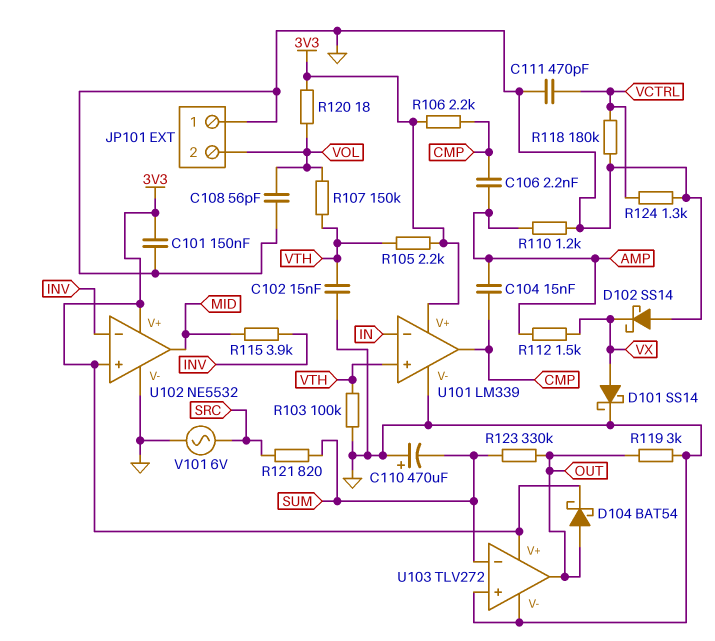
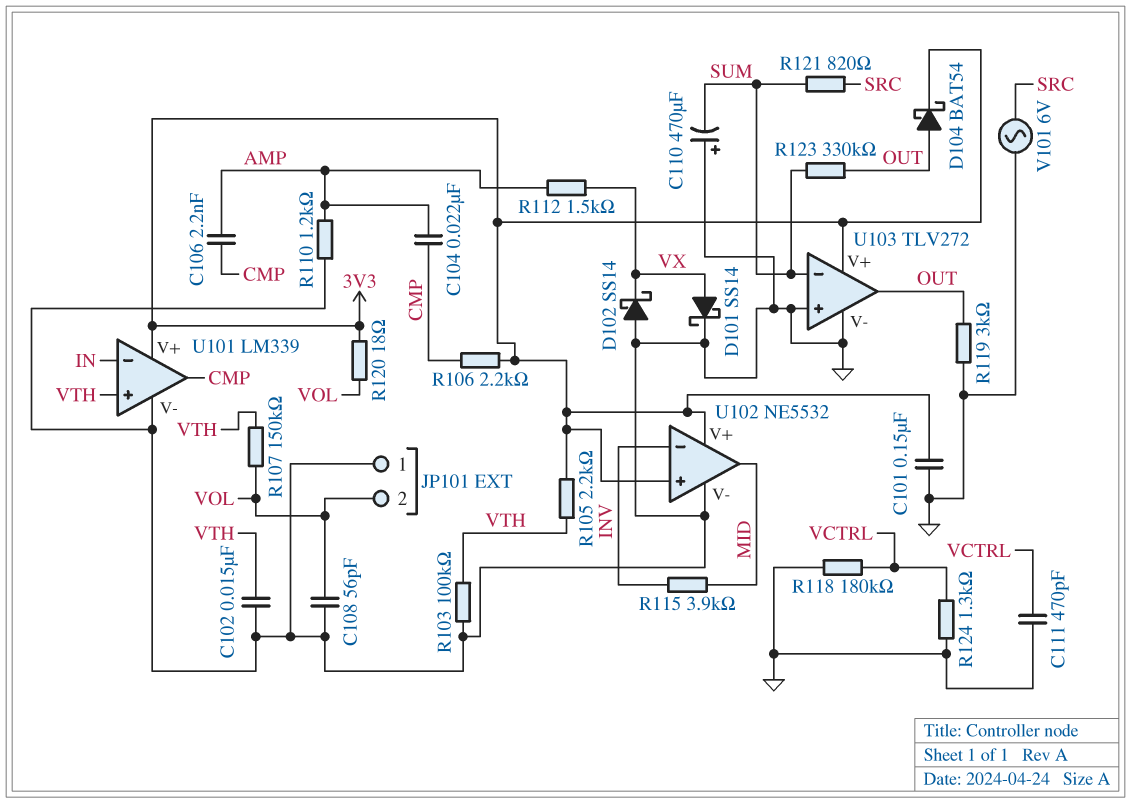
C104: 15nF (AMP, CMP) -> 22nF (AMP, CMP)

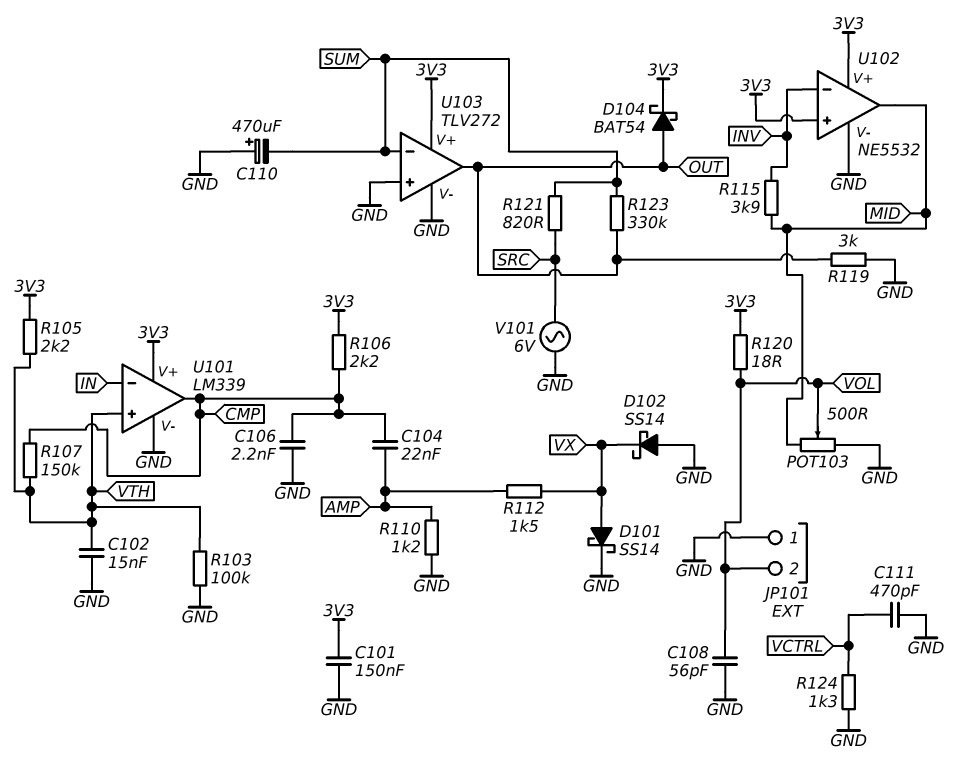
C106: 2.2nF (AMP, CMP) -> 2.2nF (CMP, GND)
POT103: none -> 500 (GND, MID, wiper VOL)
R107: 150k (VOL, VTH) -> 150k (CMP, VTH)
R118: 180k (GND, VCTRL) -> none

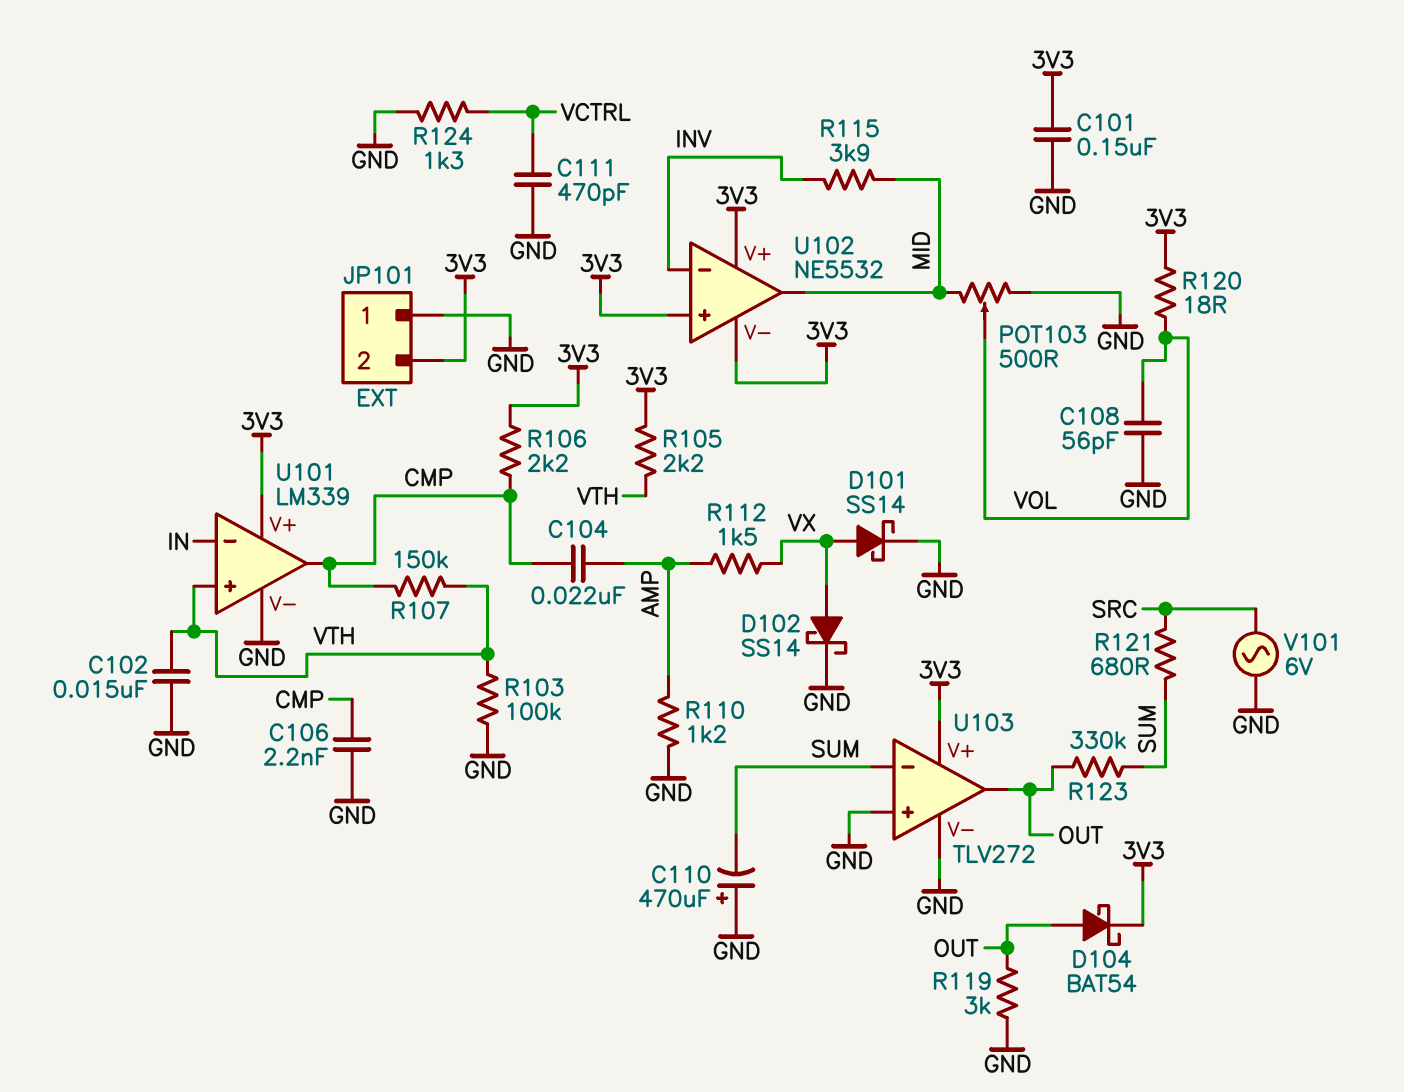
D102: schottky SS14 (A GND, K VX) -> schottky SS14 (A VX, K GND)
JP101 pin 2: VOL -> 3V3
R121: 820 (SRC, SUM) -> 680 (SRC, SUM)
U102 pin V-: GND -> 3V3

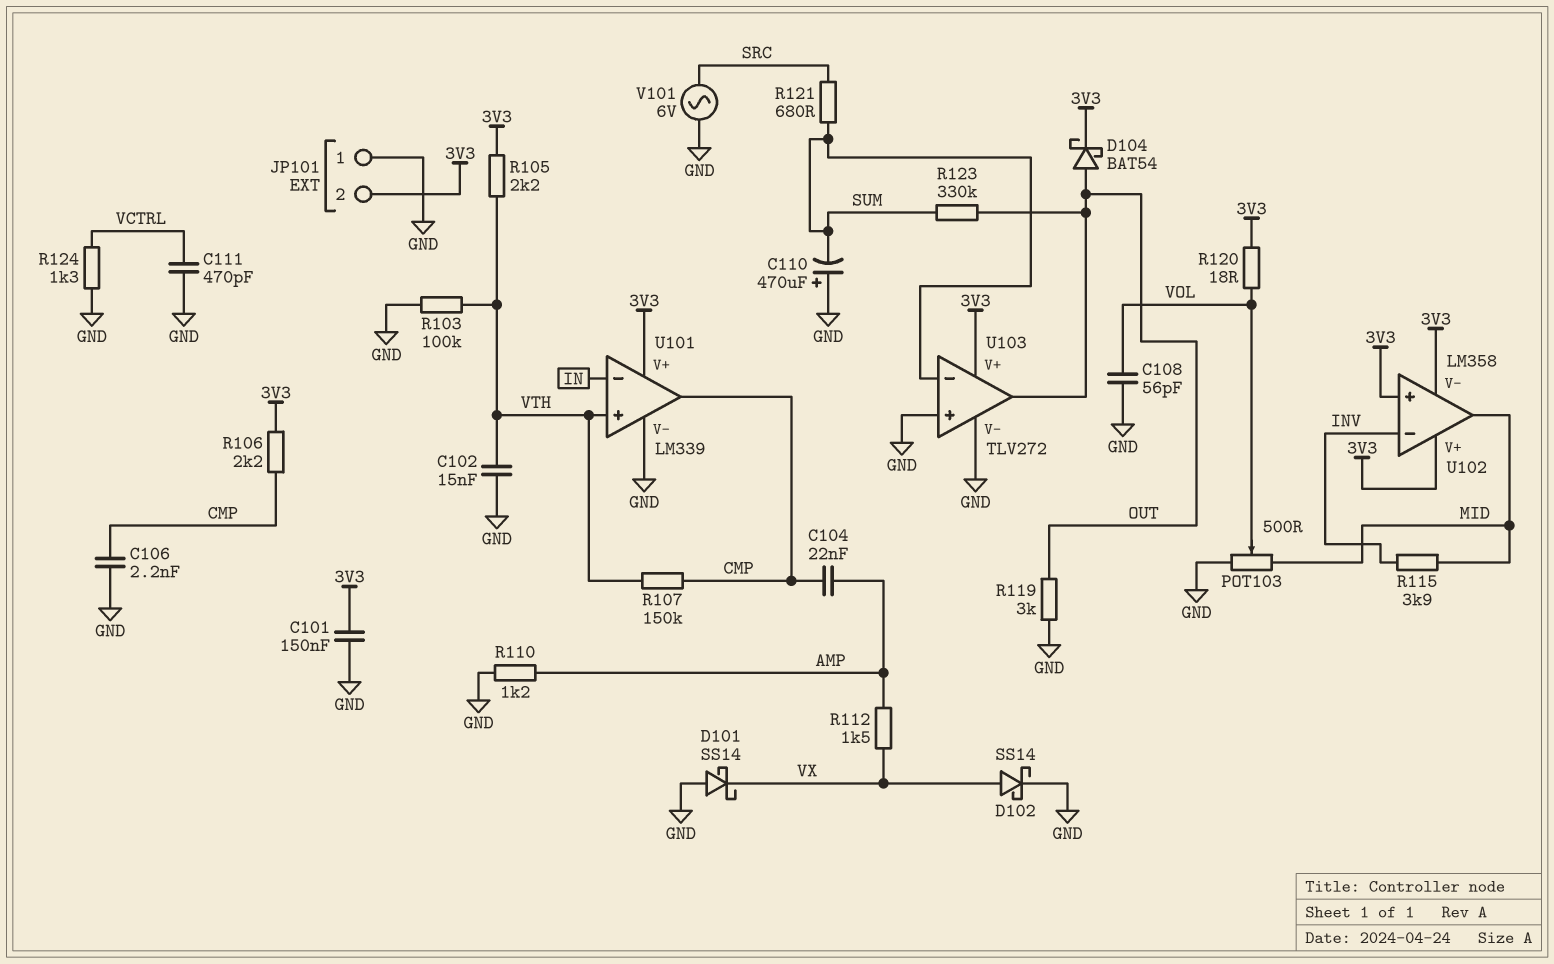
D101: schottky SS14 (A VX, K GND) -> schottky SS14 (A GND, K VX)
U102: NE5532 -> LM358

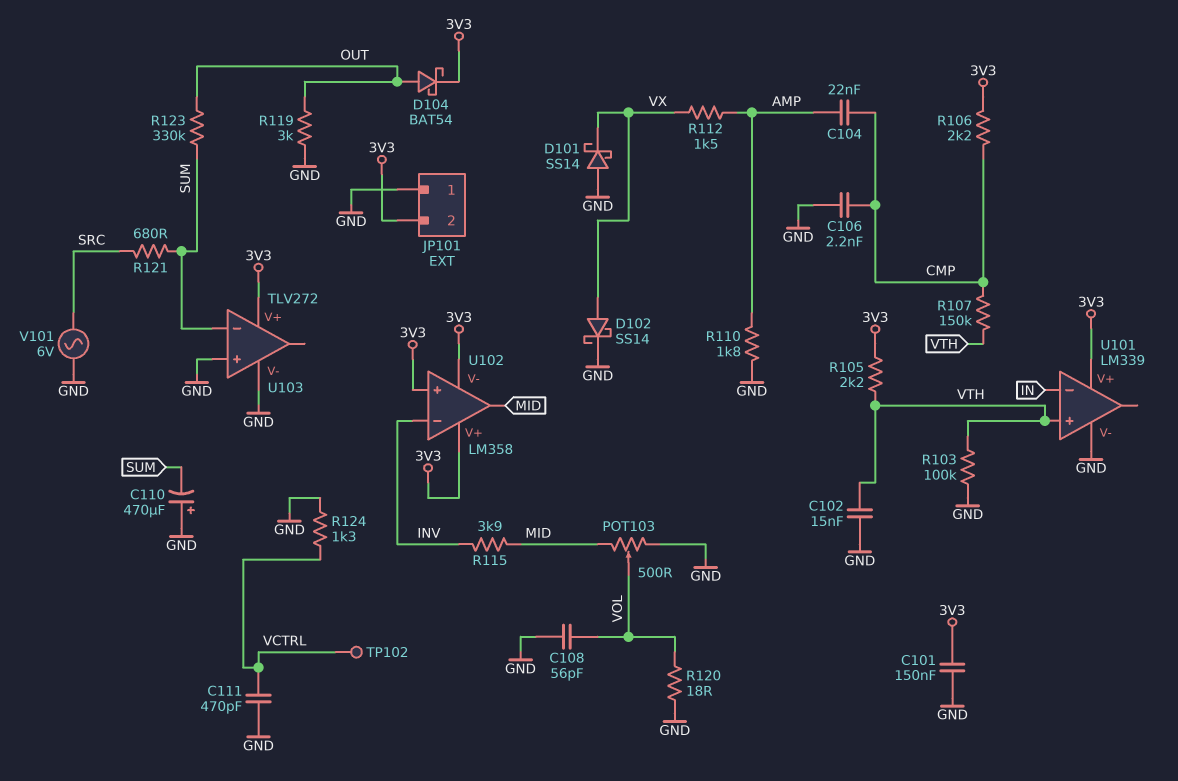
R110: 1.2k (AMP, GND) -> 1.8k (AMP, GND)
R120: 18 (3V3, VOL) -> 18 (GND, VOL)
TP102: none -> test point (VCTRL)
U101 pin out: CMP -> none
U103 pin out: OUT -> none

